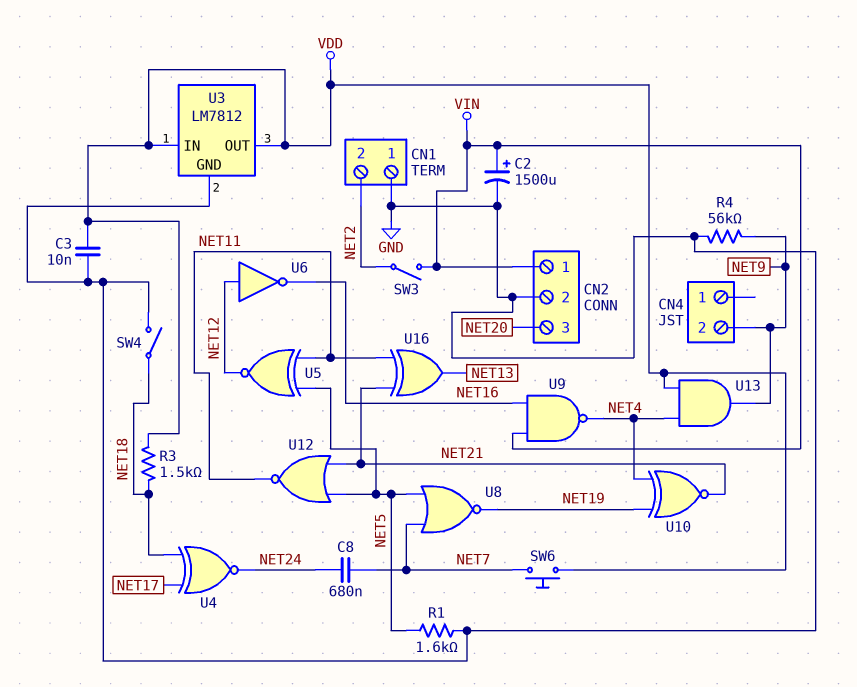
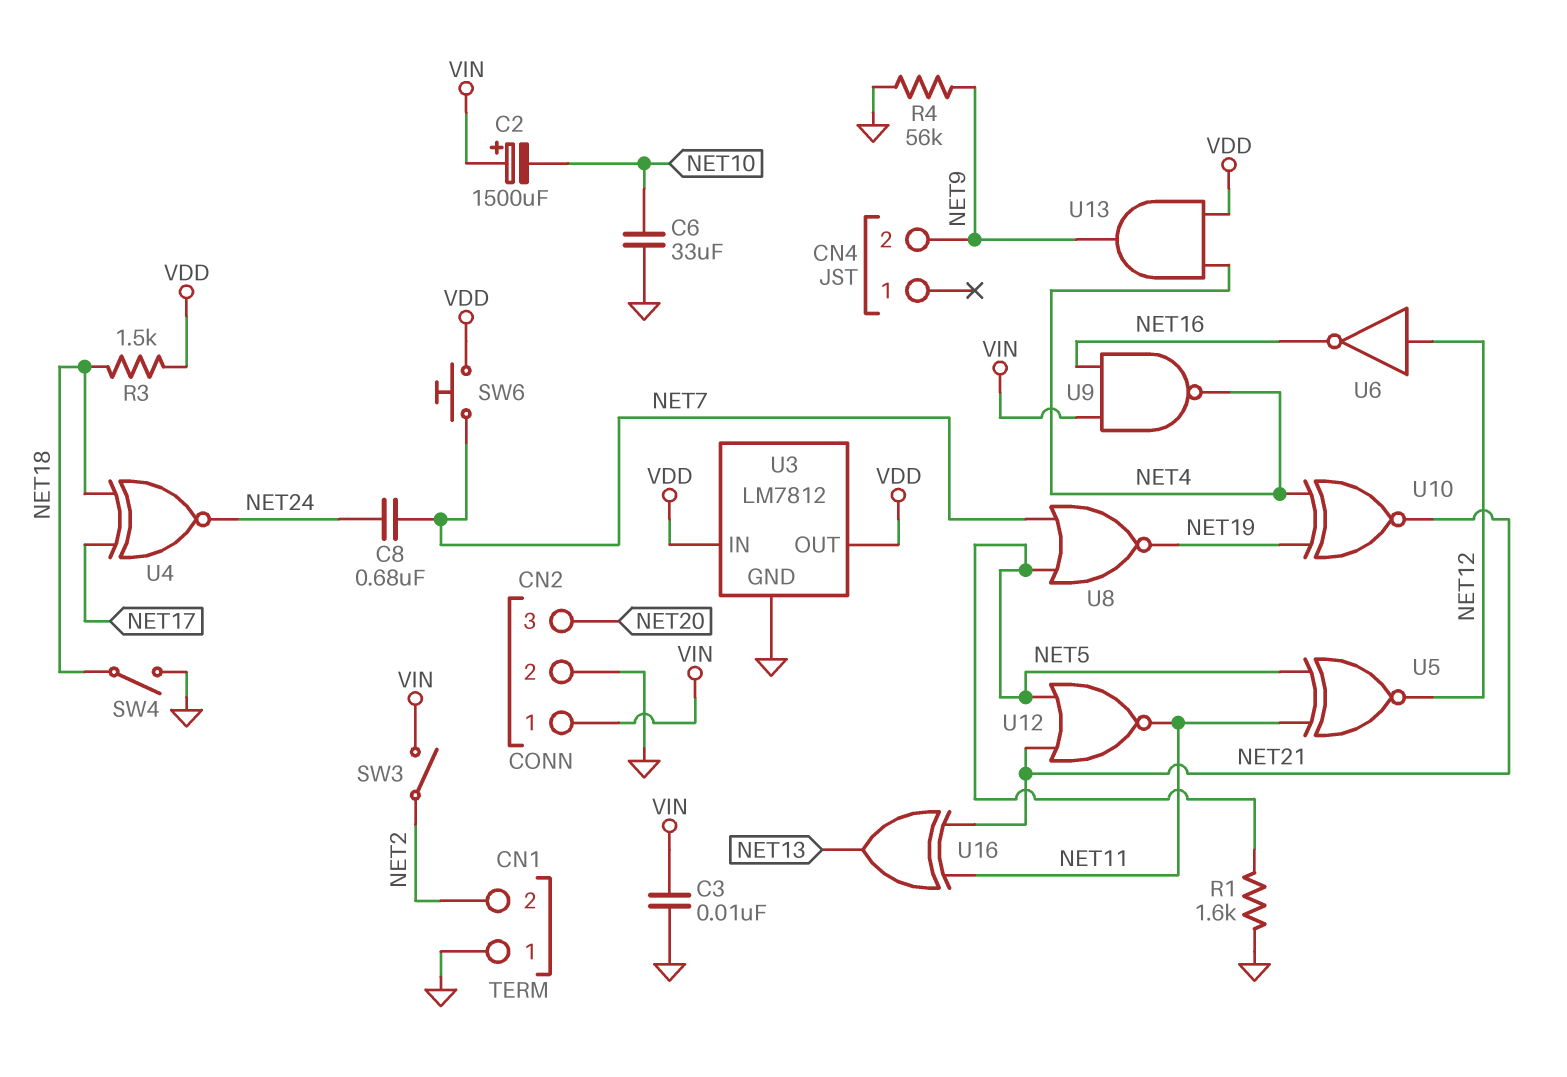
C2: 1500uF (plus VIN, minus GND) -> 1500uF (plus VIN, minus NET10)
C3: 10nF (GND, VDD) -> 10nF (GND, VIN)
C6: none -> 33uF (GND, NET10)

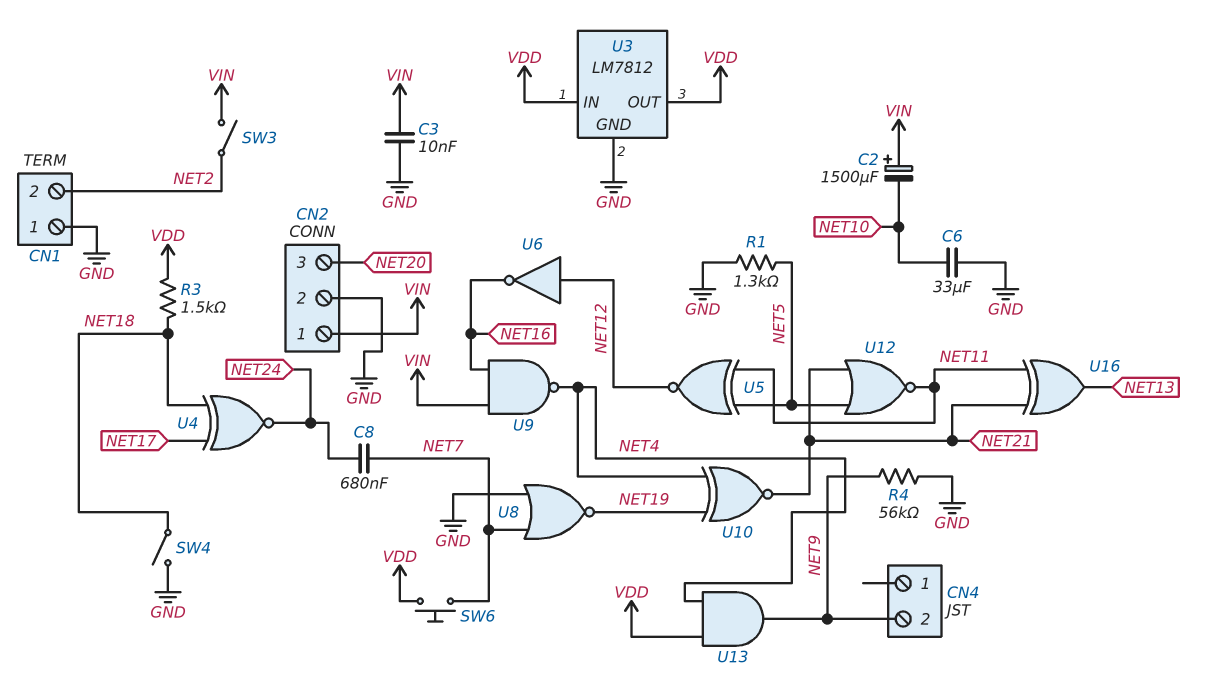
R1: 1.6k (GND, NET5) -> 1.3k (GND, NET5)
U8: NOR (in NET5, in NET7, out NET19) -> NOR (in GND, in NET7, out NET19)

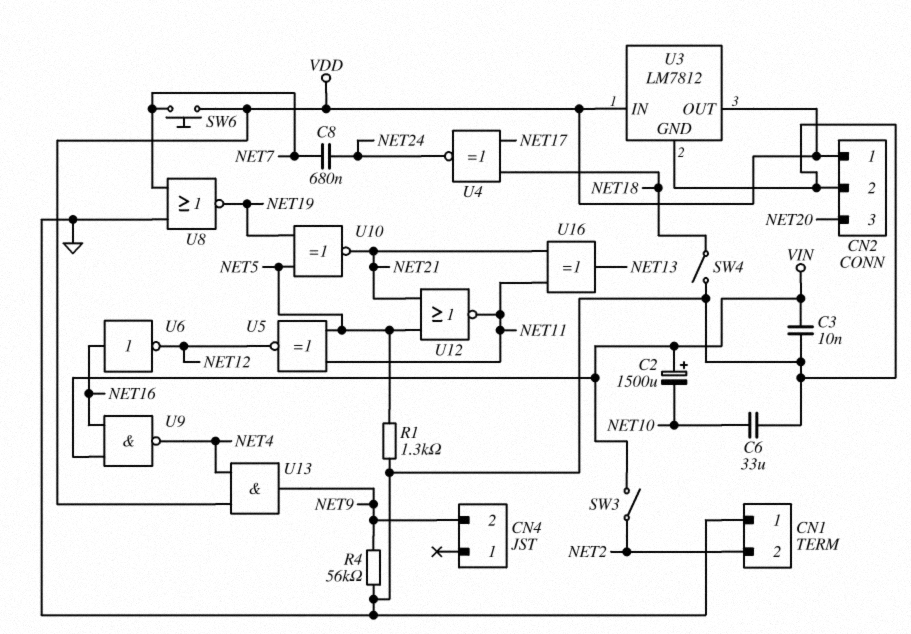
CN2 pin 1: VIN -> VDD
R3: 1.5k (NET18, VDD) -> none
U6: NOT (in NET12, out NET16) -> NOT (in NET16, out NET12)
U10: XNOR (in NET4, in NET19, out NET21) -> XNOR (in NET5, in NET19, out NET21)

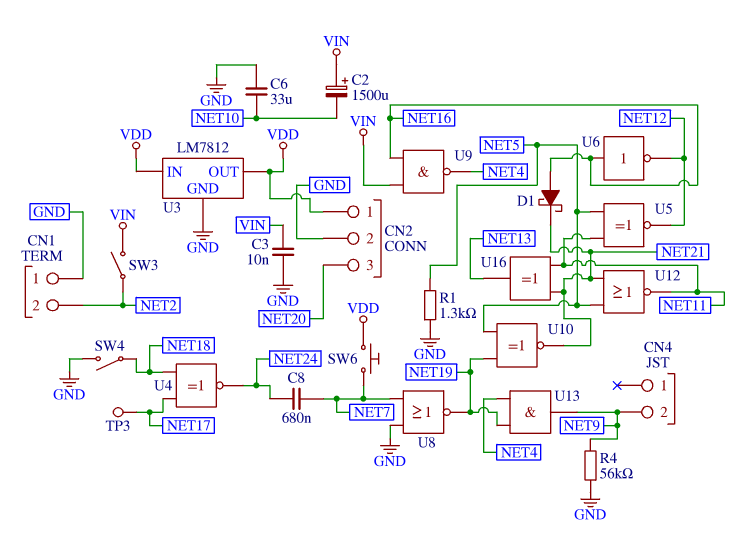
D1: none -> schottky (A NET16, K NET21)
TP3: none -> test point (NET17)
U13: AND (in NET4, in VDD, out NET9) -> AND (in NET4, in NET19, out NET9)

